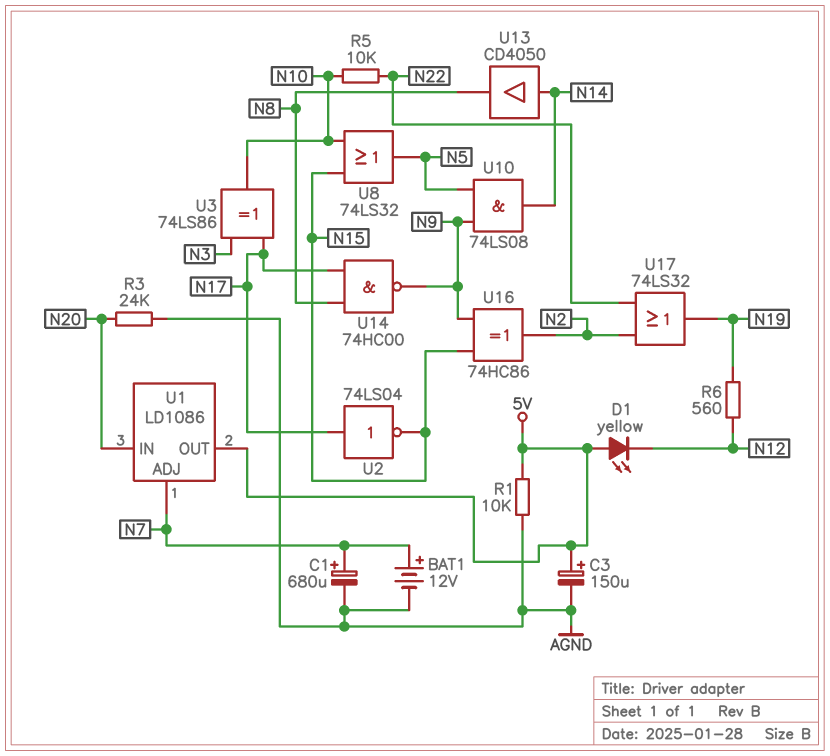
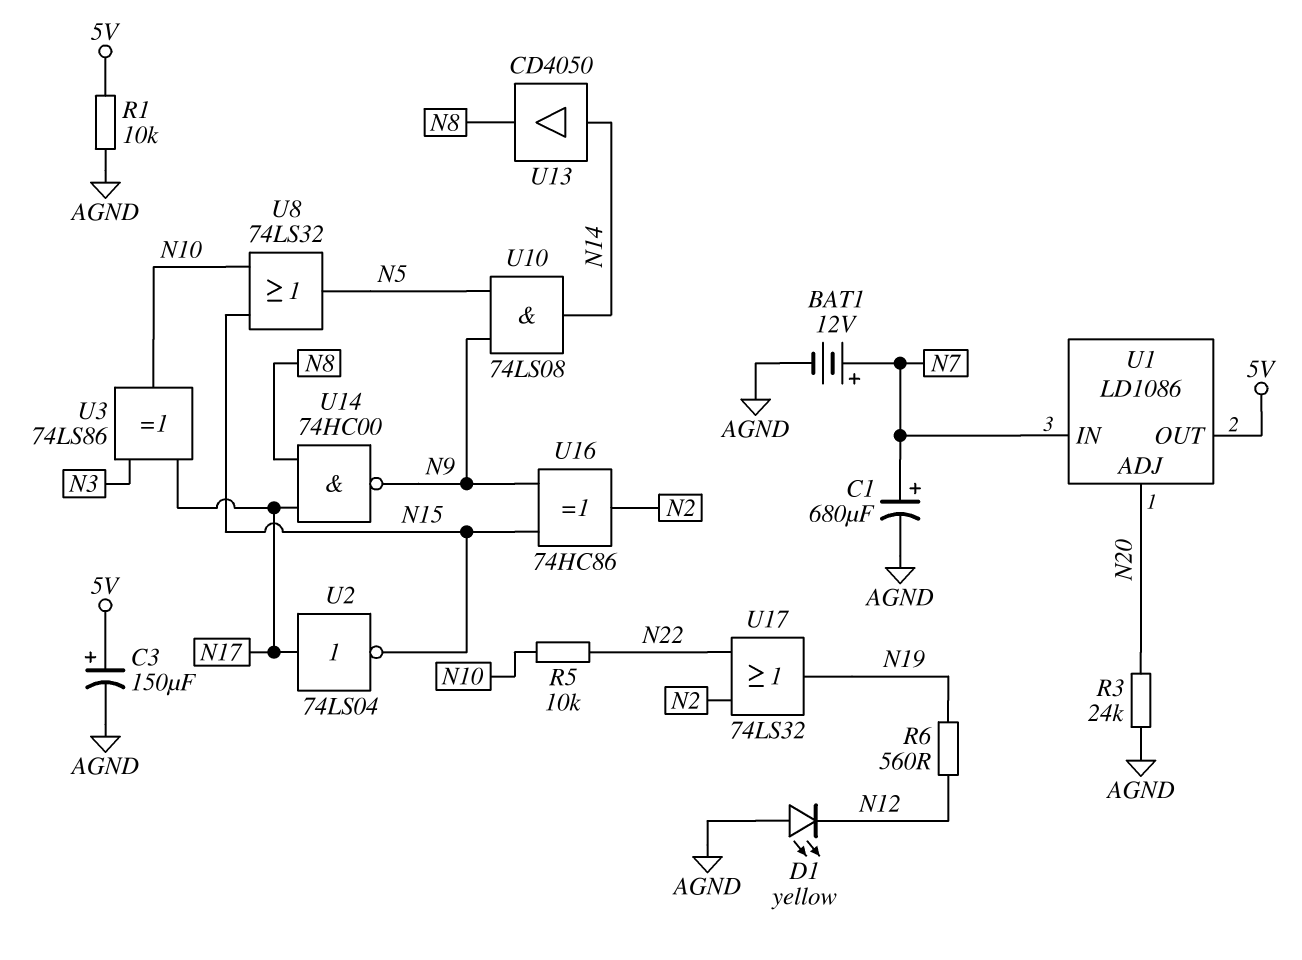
D1: LED yellow (A 5V, K N12) -> LED yellow (A AGND, K N12)
U1 pin ADJ: N7 -> N20
U1 pin IN: N20 -> N7

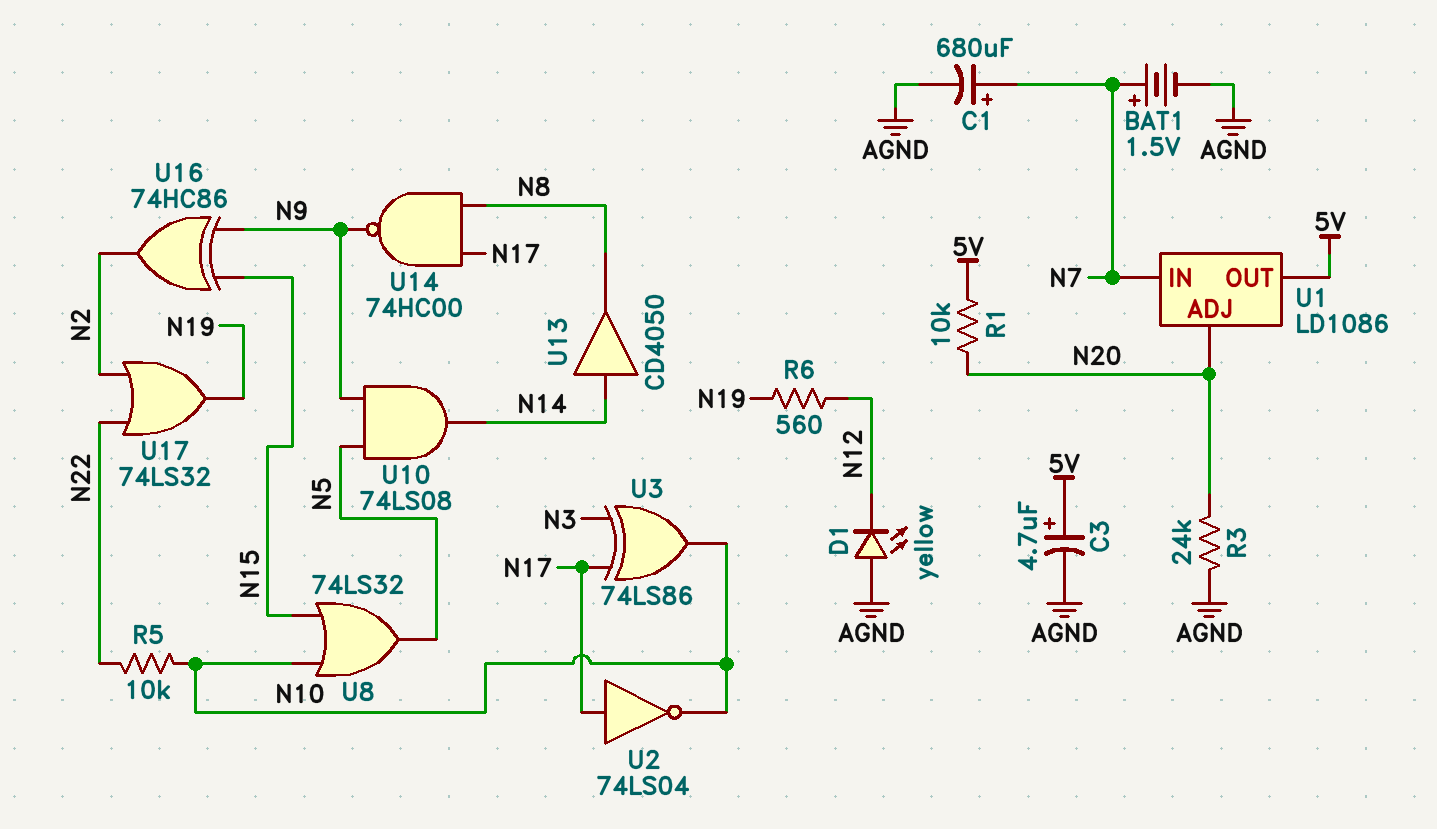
BAT1: 12V (plus N7, minus AGND) -> 1.5V (plus N7, minus AGND)
C3: 150uF (plus 5V, minus AGND) -> 4.7uF (plus 5V, minus AGND)
R1: 10k (5V, AGND) -> 10k (5V, N20)
U2: NOT 74LS04 (in N17, out N15) -> NOT 74LS04 (in N17, out N10)

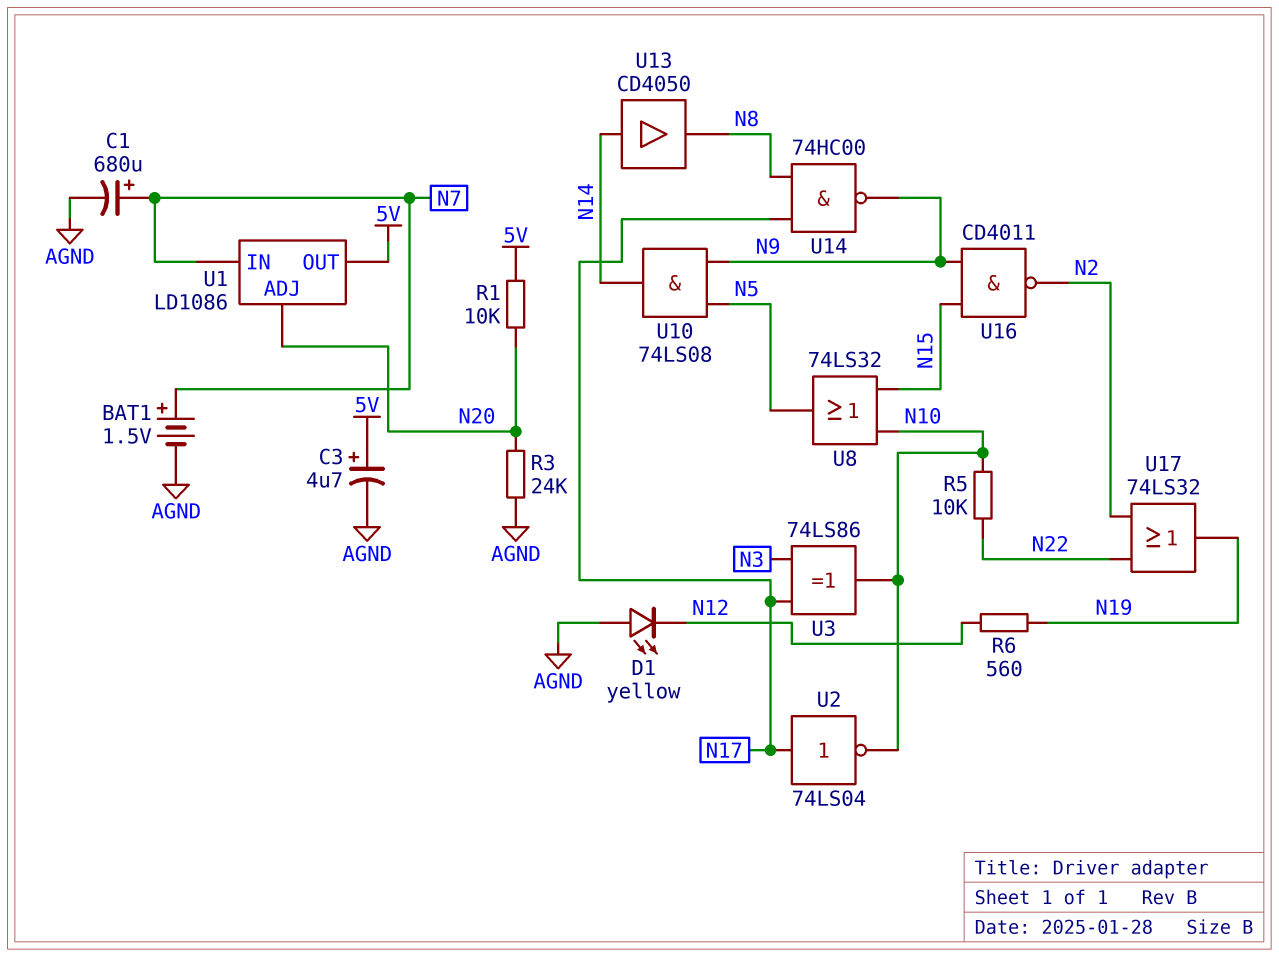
U16: XOR 74HC86 (in N9, in N15, out N2) -> NAND CD4011 (in N9, in N15, out N2)

